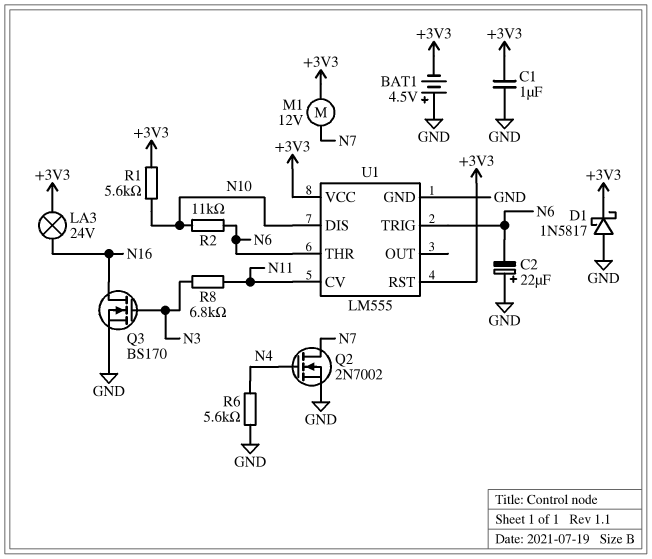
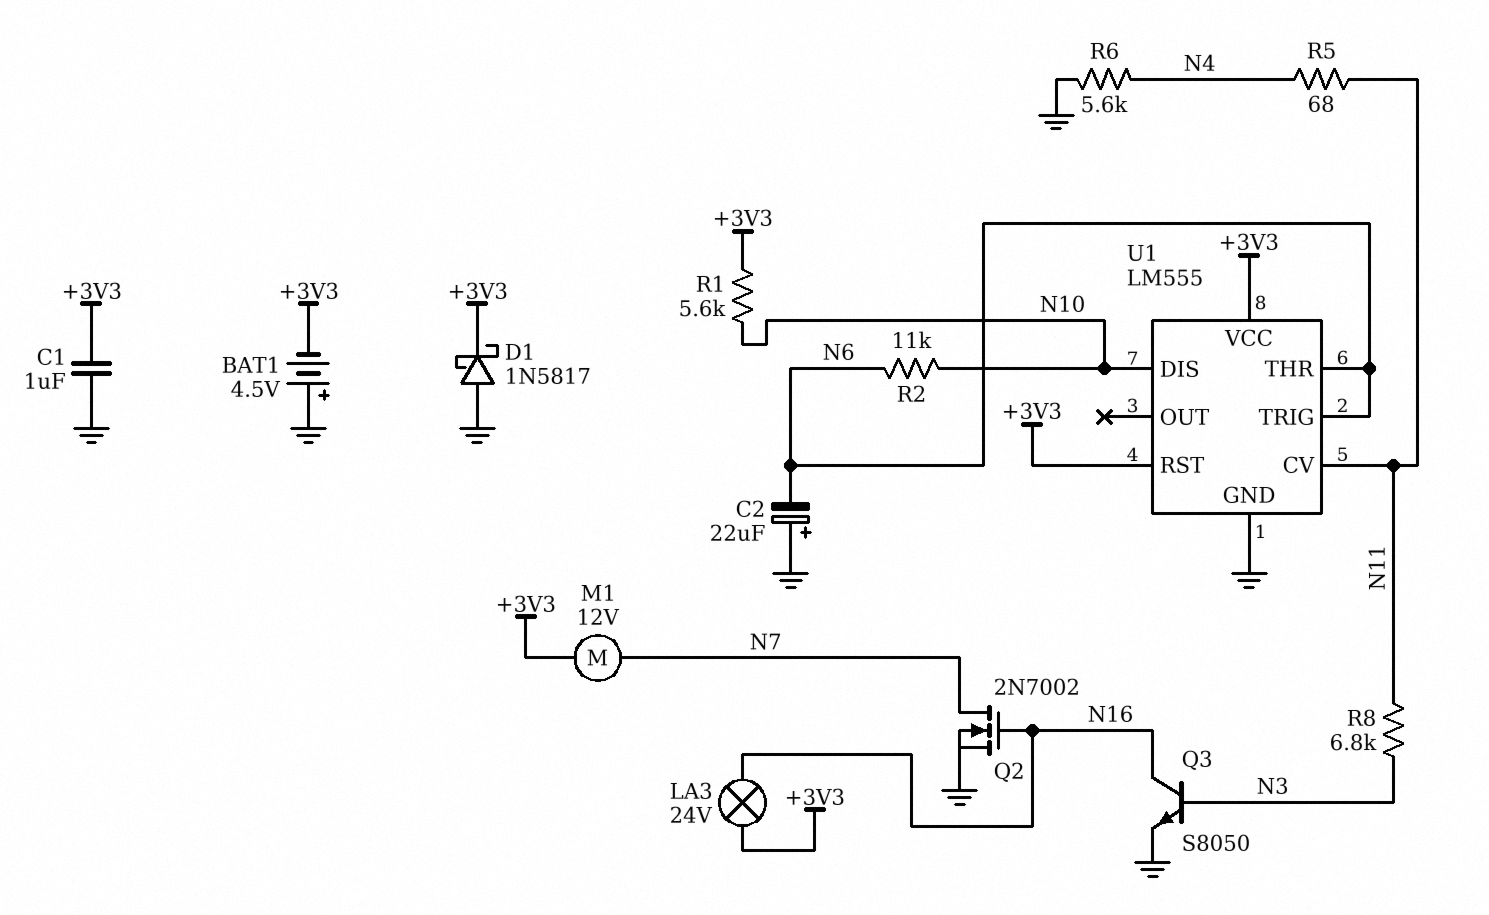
Q2: NMOS 2N7002 (G N4, D N7, S GND) -> NMOS 2N7002 (G N16, D N7, S GND)
Q3: NMOS BS170 (G N3, D N16, S GND) -> NPN S8050 (B N3, C N16, E GND)
R5: none -> 68 (N4, N11)

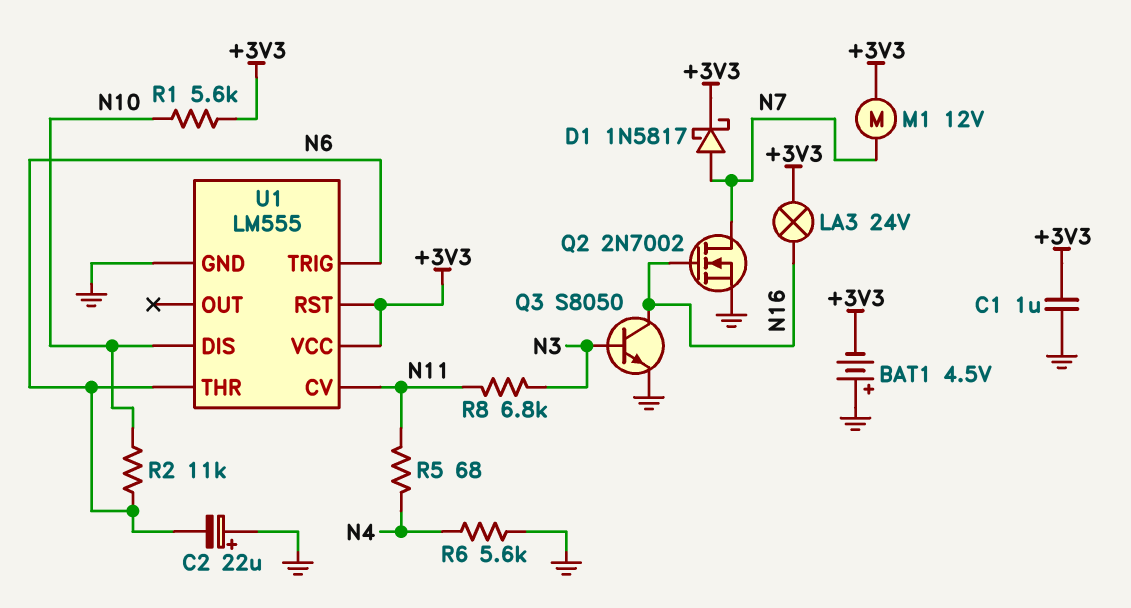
D1: schottky 1N5817 (A GND, K +3V3) -> schottky 1N5817 (A N7, K +3V3)

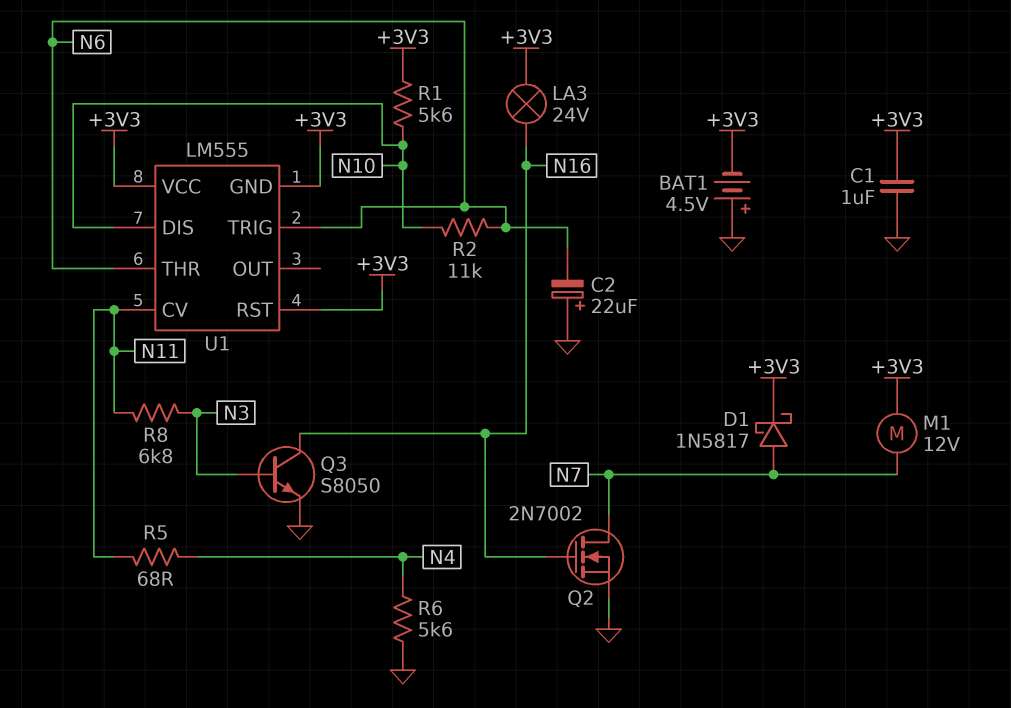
U1 pin GND: GND -> +3V3

